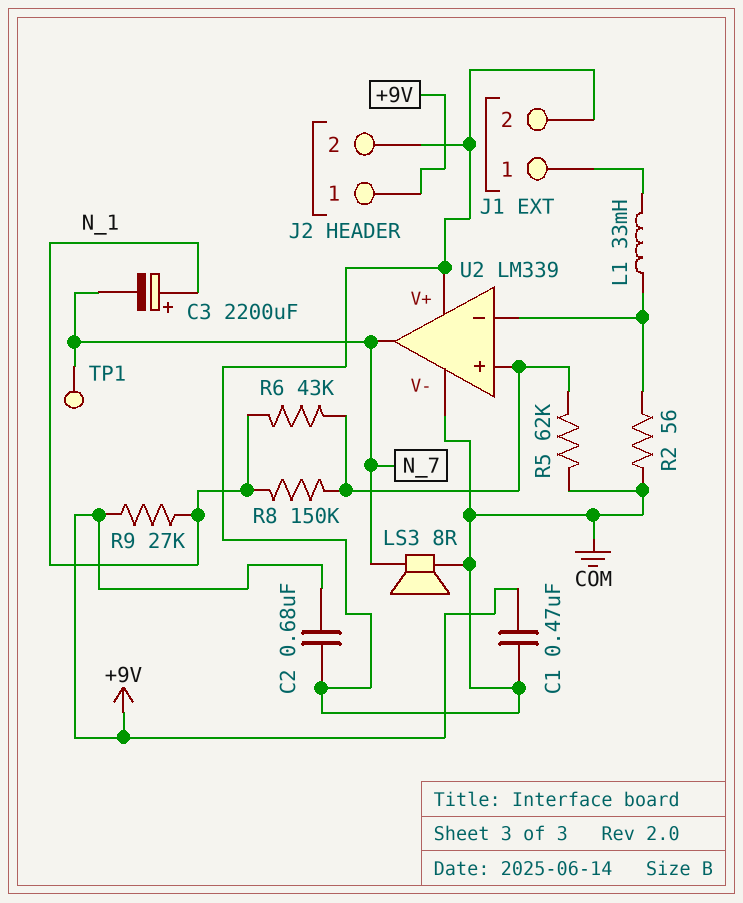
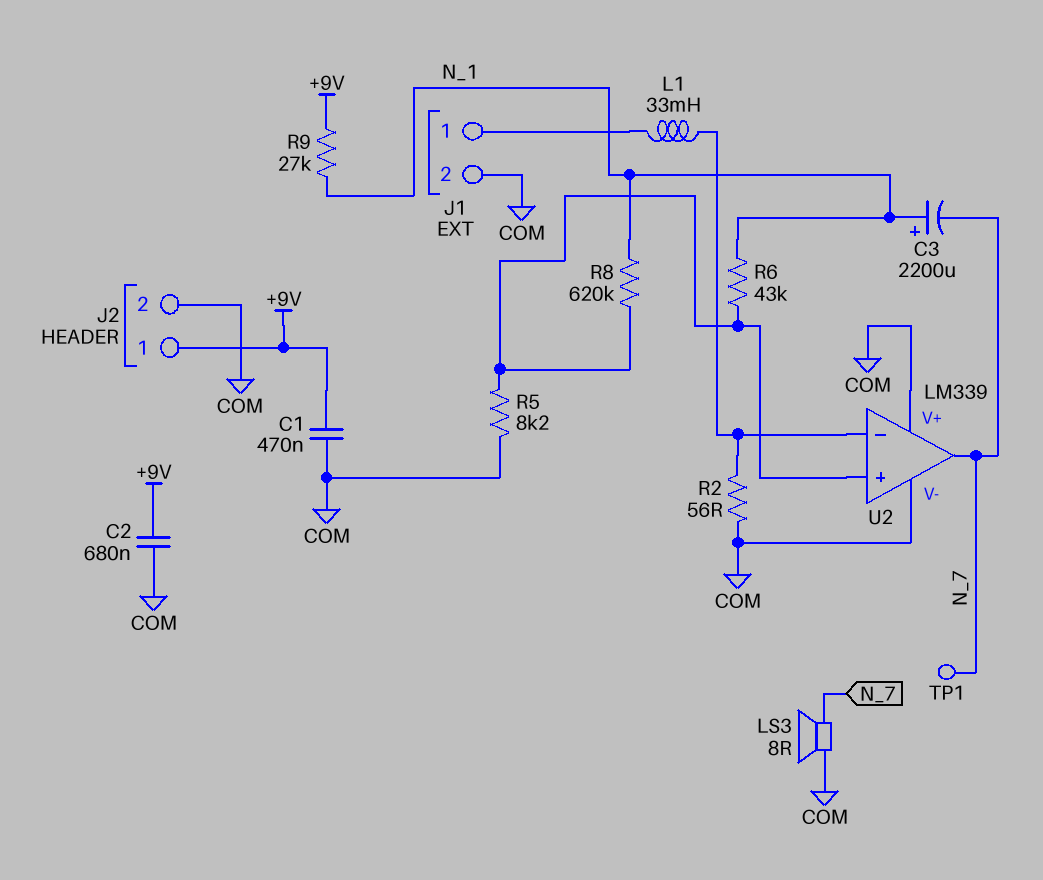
R5: 62k (COM, U2/in+) -> 8.2k (COM, U2/in+)
R8: 150k (N_1, U2/in+) -> 620k (N_1, U2/in+)

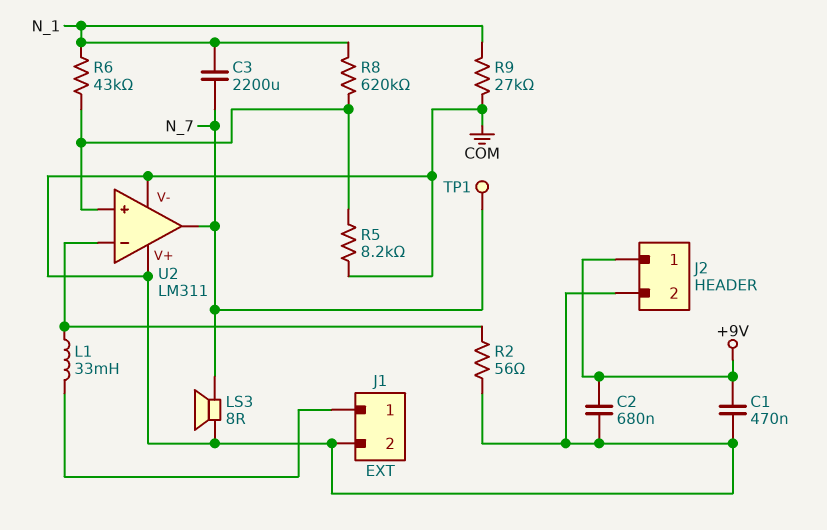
C3: 2200uF (plus N_1, minus N_7) -> 2200uF (N_1, N_7)
R9: 27k (+9V, N_1) -> 27k (COM, N_1)
U2: LM339 -> LM311

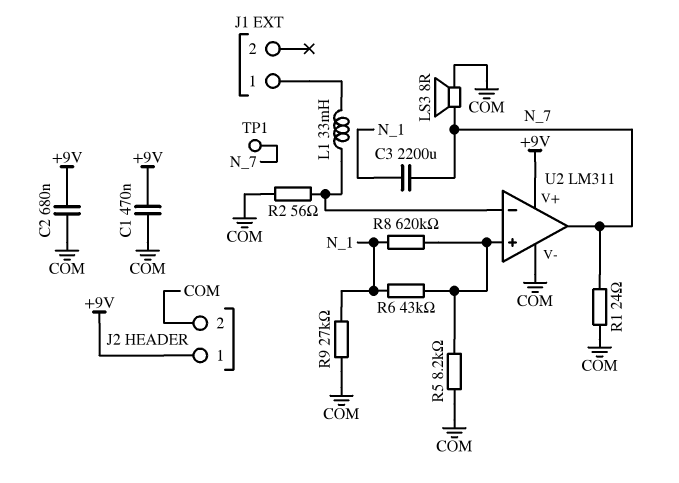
J1 pin 2: COM -> none
R1: none -> 24 (COM, N_7)
U2 pin V+: COM -> +9V

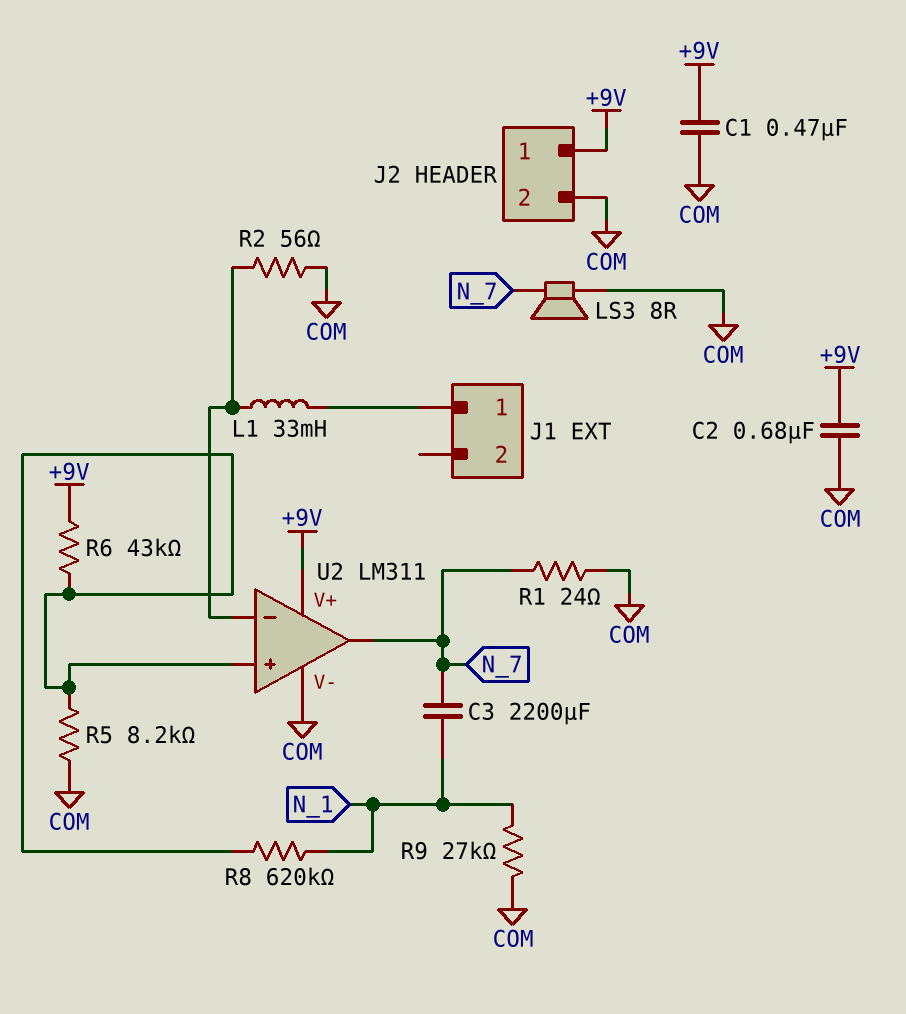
R6: 43k (N_1, U2/in+) -> 43k (+9V, U2/in+)
TP1: test point (N_7) -> none

